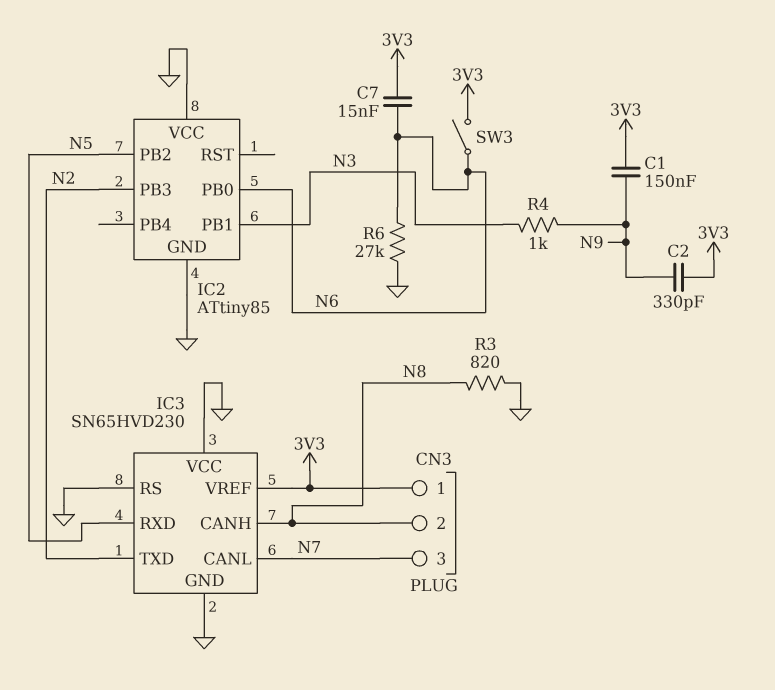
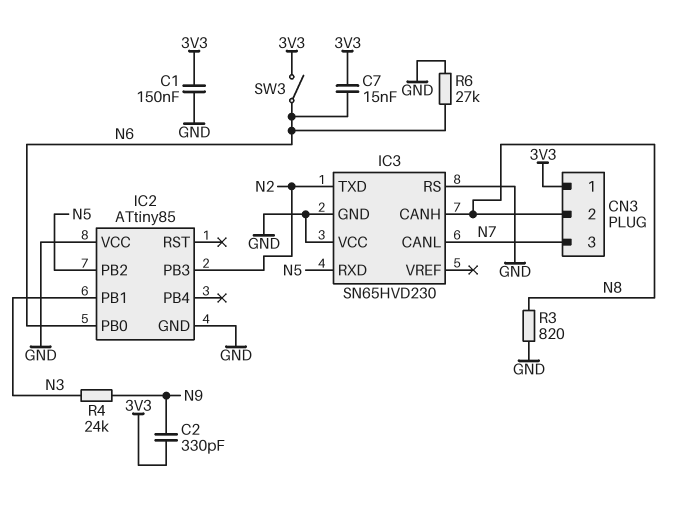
C1: 150nF (3V3, N9) -> 150nF (3V3, GND)
IC3 pin VREF: 3V3 -> none
R4: 1k (N3, N9) -> 24k (N3, N9)

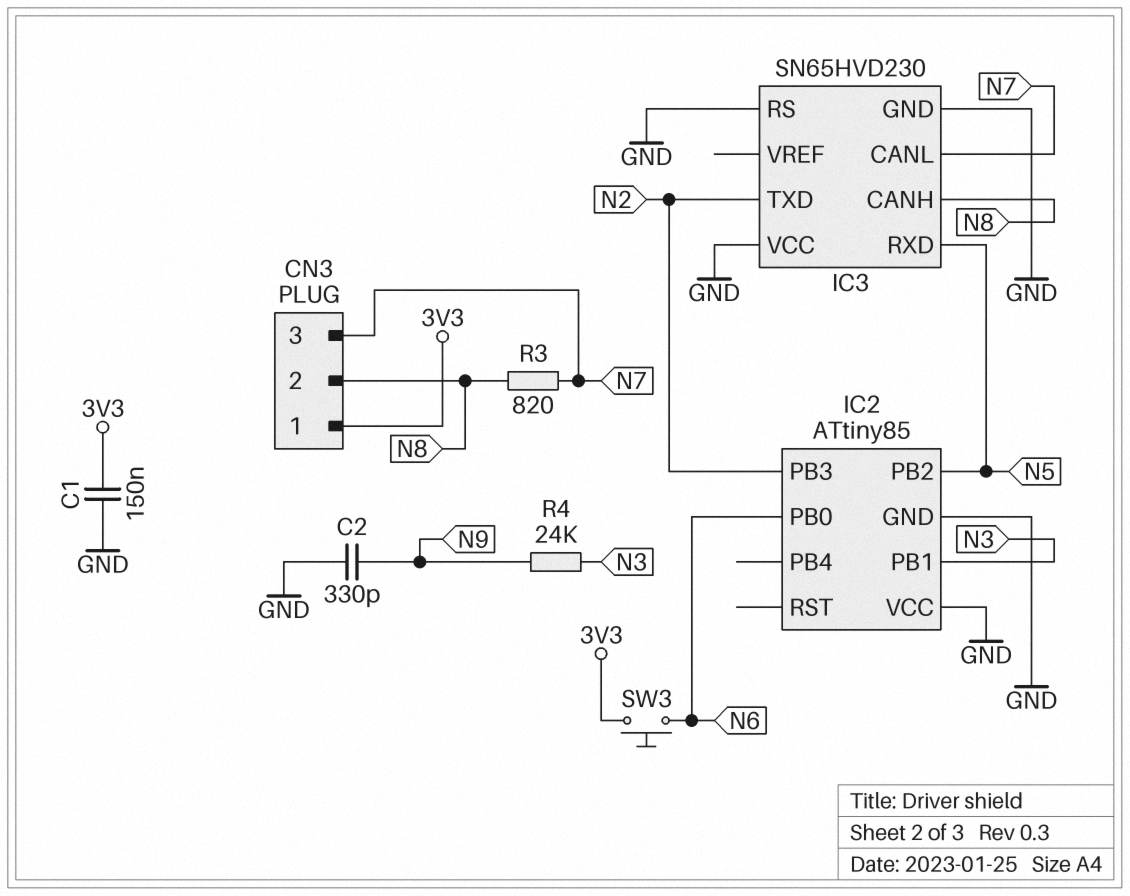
C2: 330pF (3V3, N9) -> 330pF (GND, N9)
C7: 15nF (3V3, N6) -> none
R3: 820 (GND, N8) -> 820 (N7, N8)
R6: 27k (GND, N6) -> none
SW3: switch (3V3, N6) -> button (3V3, N6)

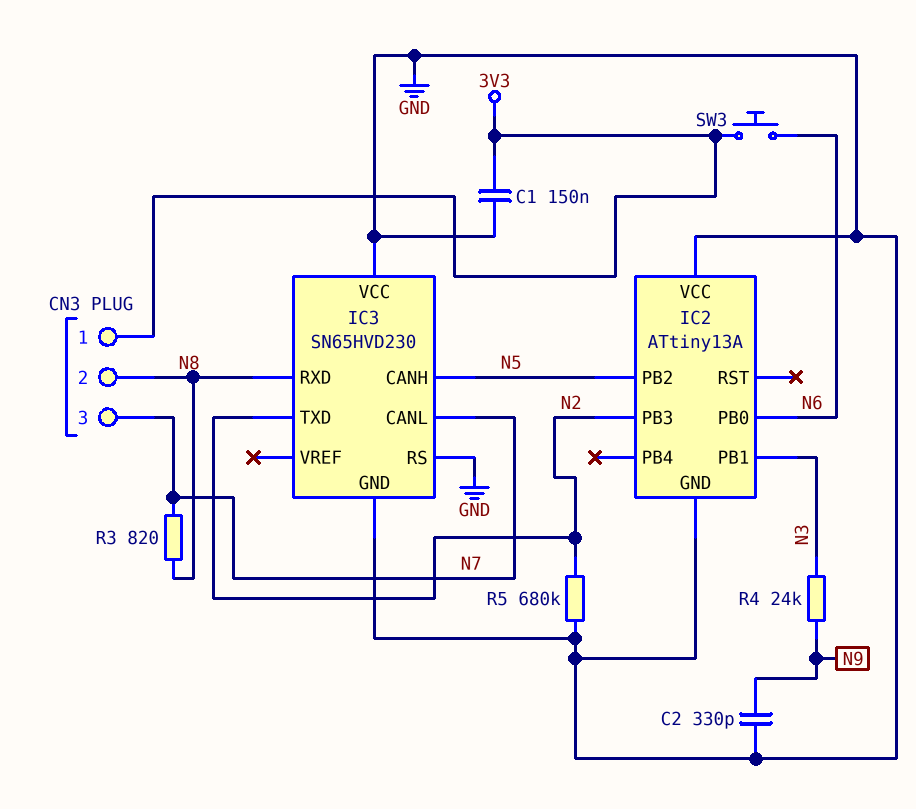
IC2: ATtiny85 -> ATtiny13A
IC3 pin CANH: N8 -> N5
IC3 pin RXD: N5 -> N8
R5: none -> 680k (GND, N2)

